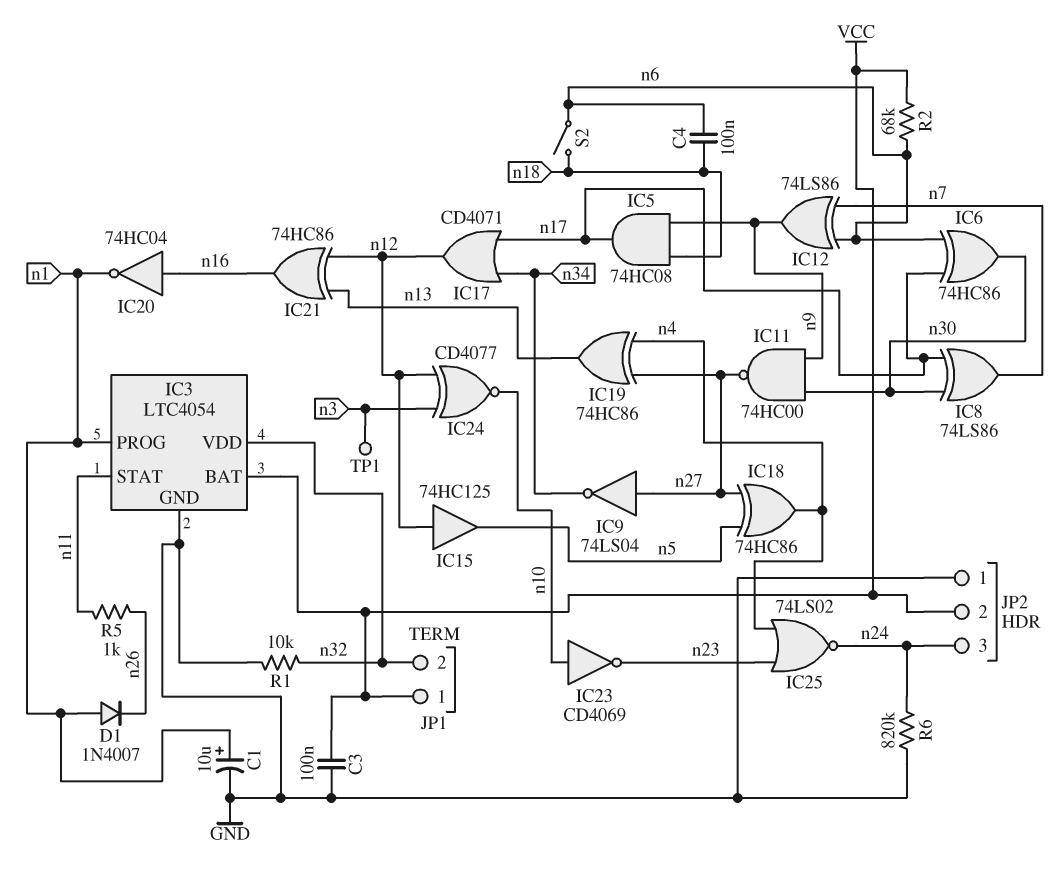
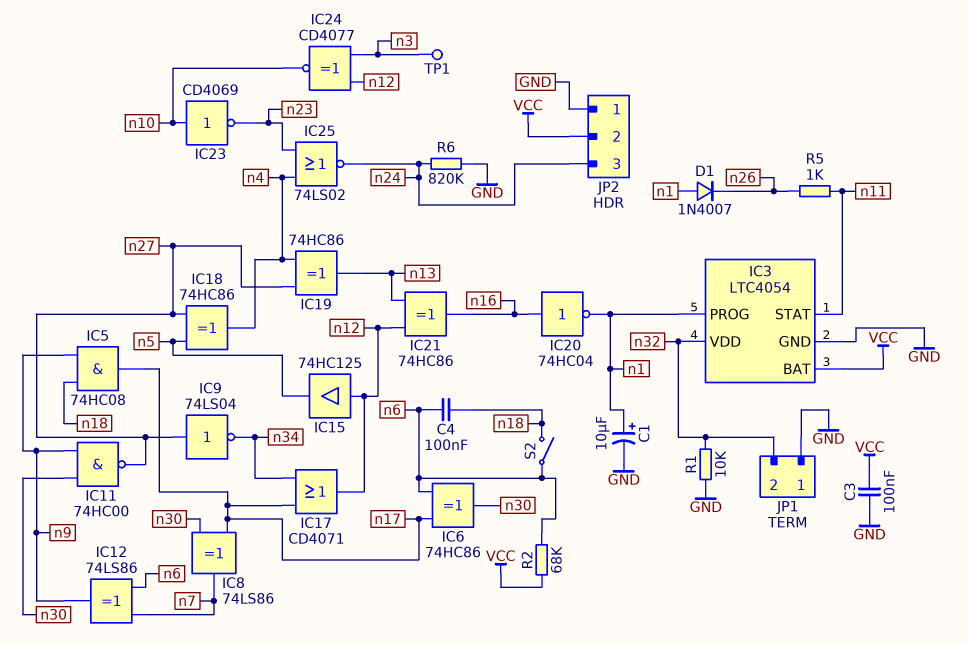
JP1 pin 1: VCC -> GND

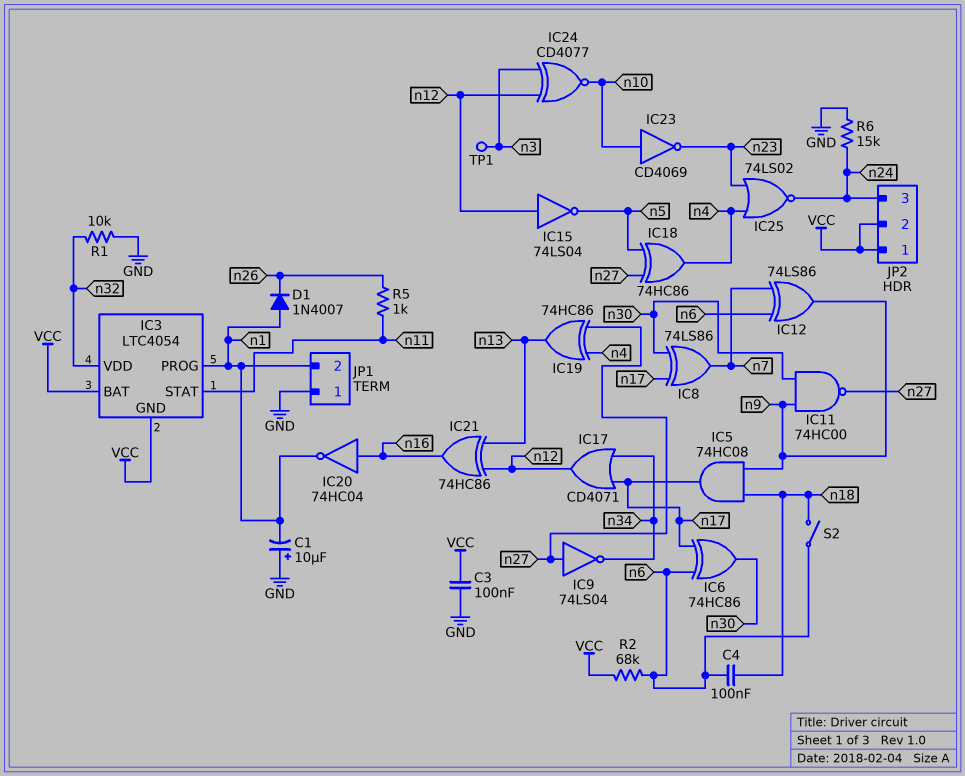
C1: 10uF (plus n1, minus GND) -> 10uF (plus GND, minus n1)
IC3 pin GND: GND -> VCC
IC15: buffer 74HC125 (in n12, out n5) -> NOT 74LS04 (in n12, out n5)
JP1 pin 2: n32 -> n1
JP2 pin 1: GND -> VCC
R6: 820k (GND, n24) -> 15k (GND, n24)

